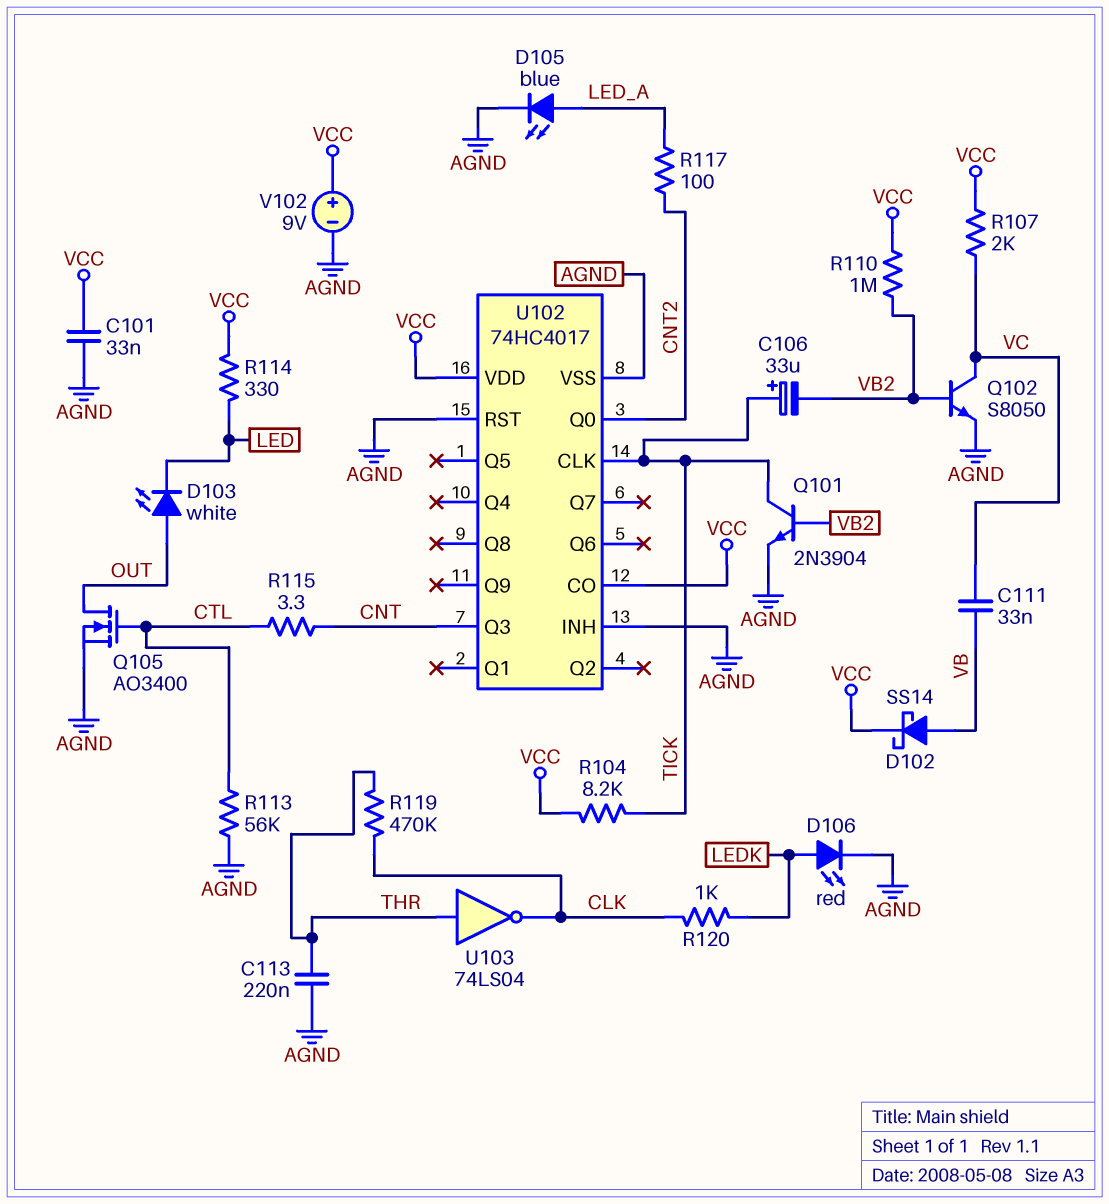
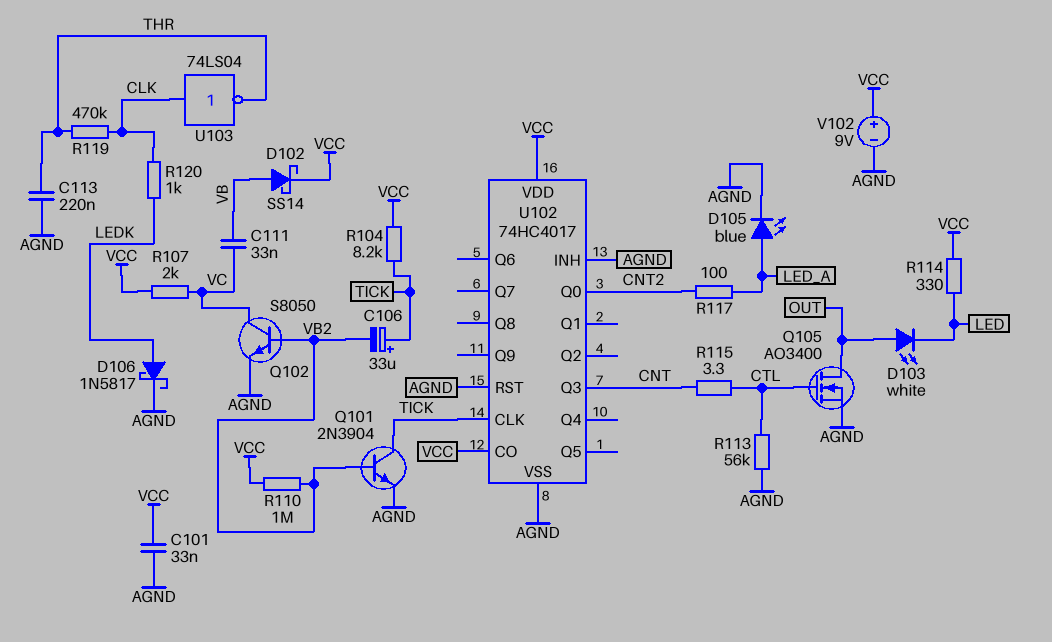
D106: LED red (A LEDK, K AGND) -> schottky 1N5817 (A LEDK, K AGND)
U103: NOT 74LS04 (in THR, out CLK) -> NOT 74LS04 (in CLK, out THR)

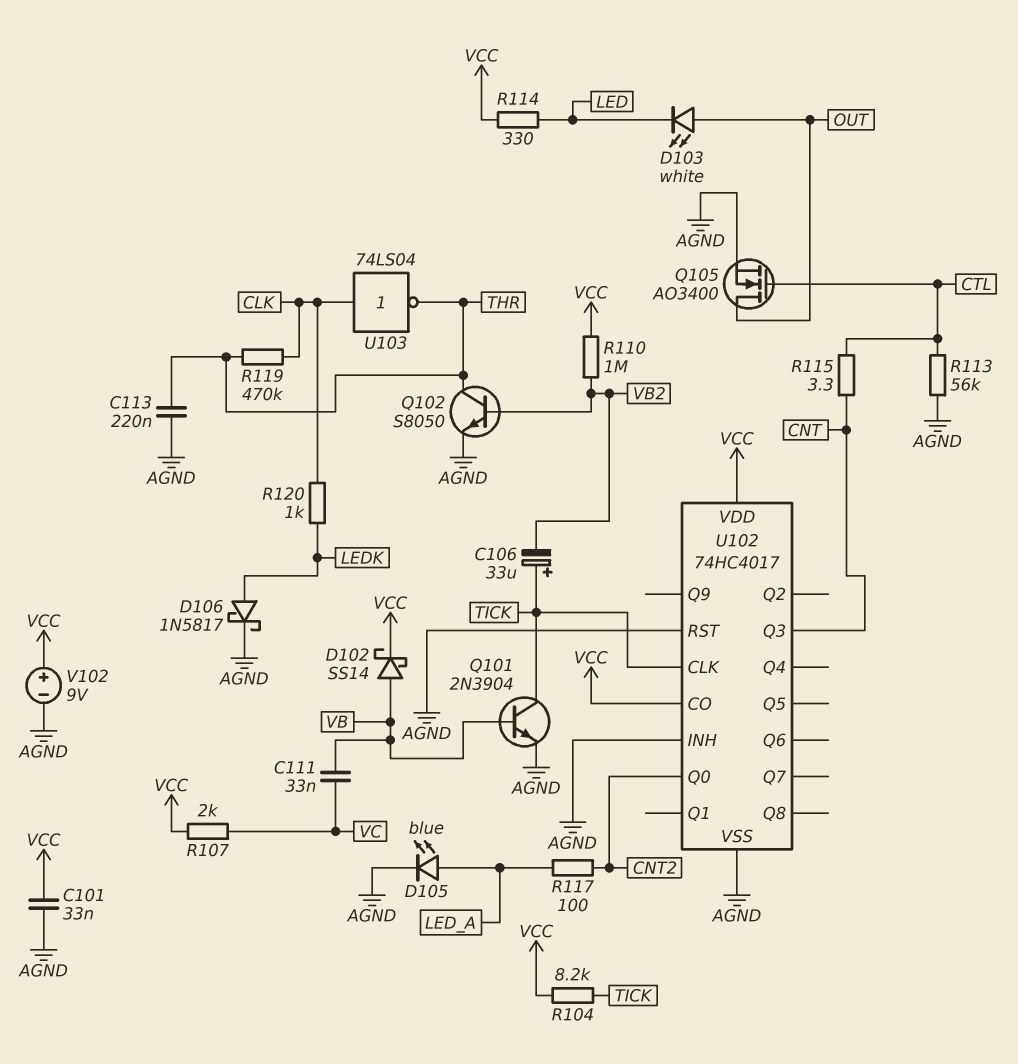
Q101: NPN 2N3904 (B VB2, C TICK, E AGND) -> NPN 2N3904 (B VB, C TICK, E AGND)
Q102: NPN S8050 (B VB2, C VC, E AGND) -> NPN S8050 (B VB2, C THR, E AGND)

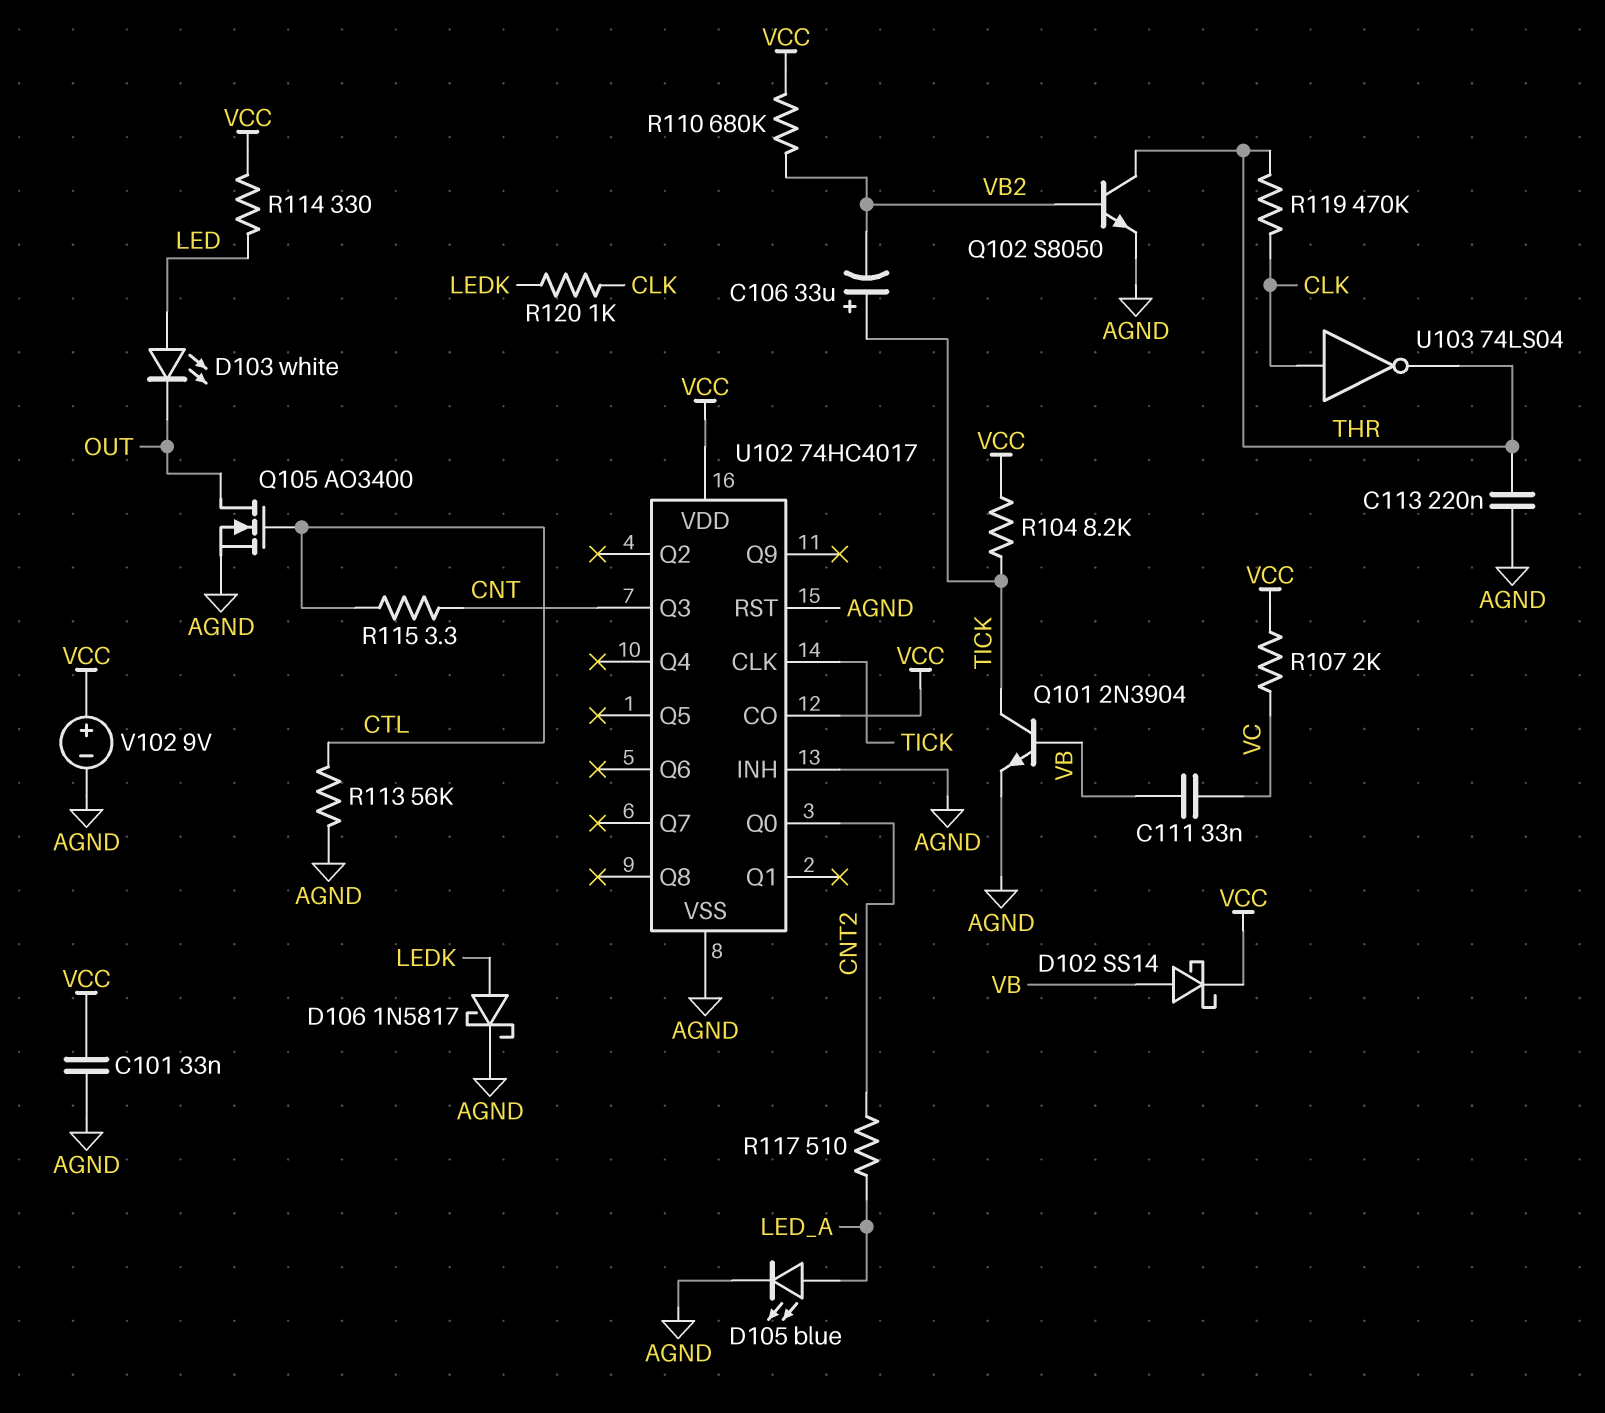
D103: LED white (A OUT, K LED) -> LED white (A LED, K OUT)
R110: 1M (VB2, VCC) -> 680k (VB2, VCC)
R117: 100 (CNT2, LED_A) -> 510 (CNT2, LED_A)

